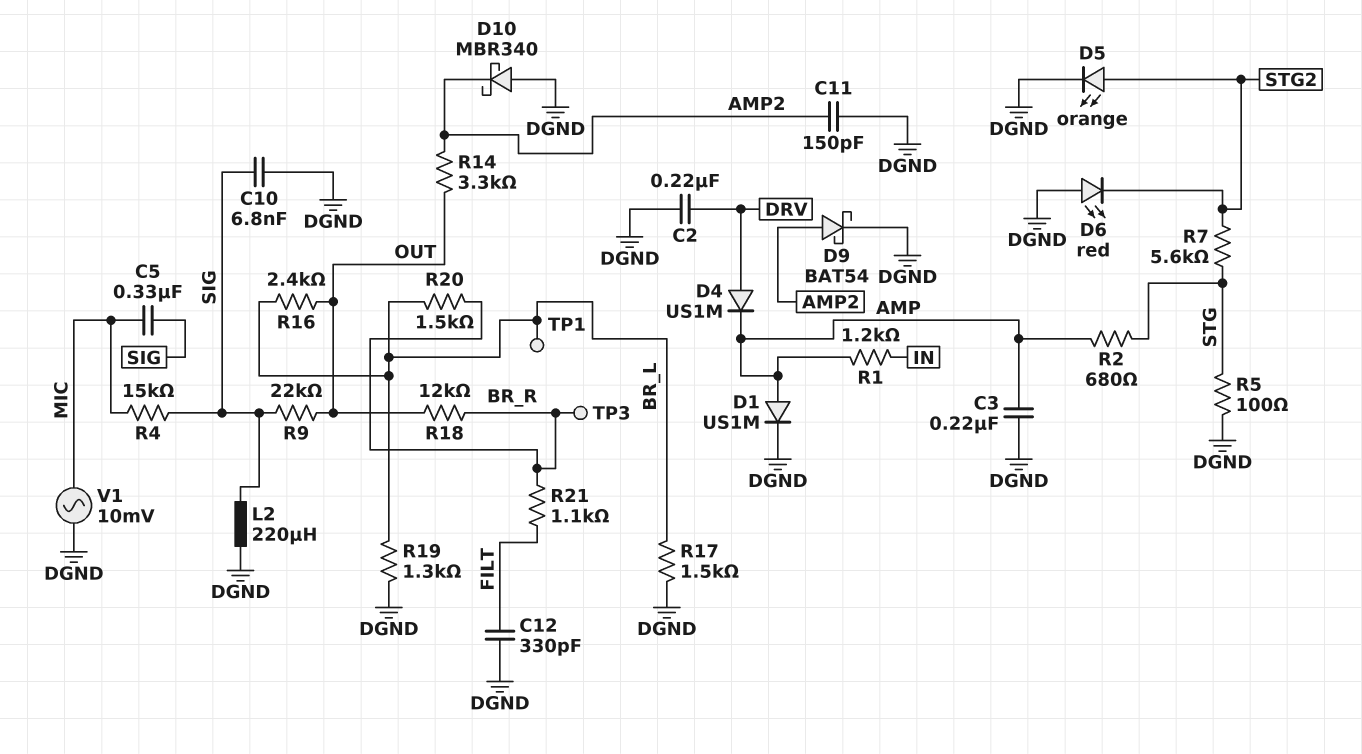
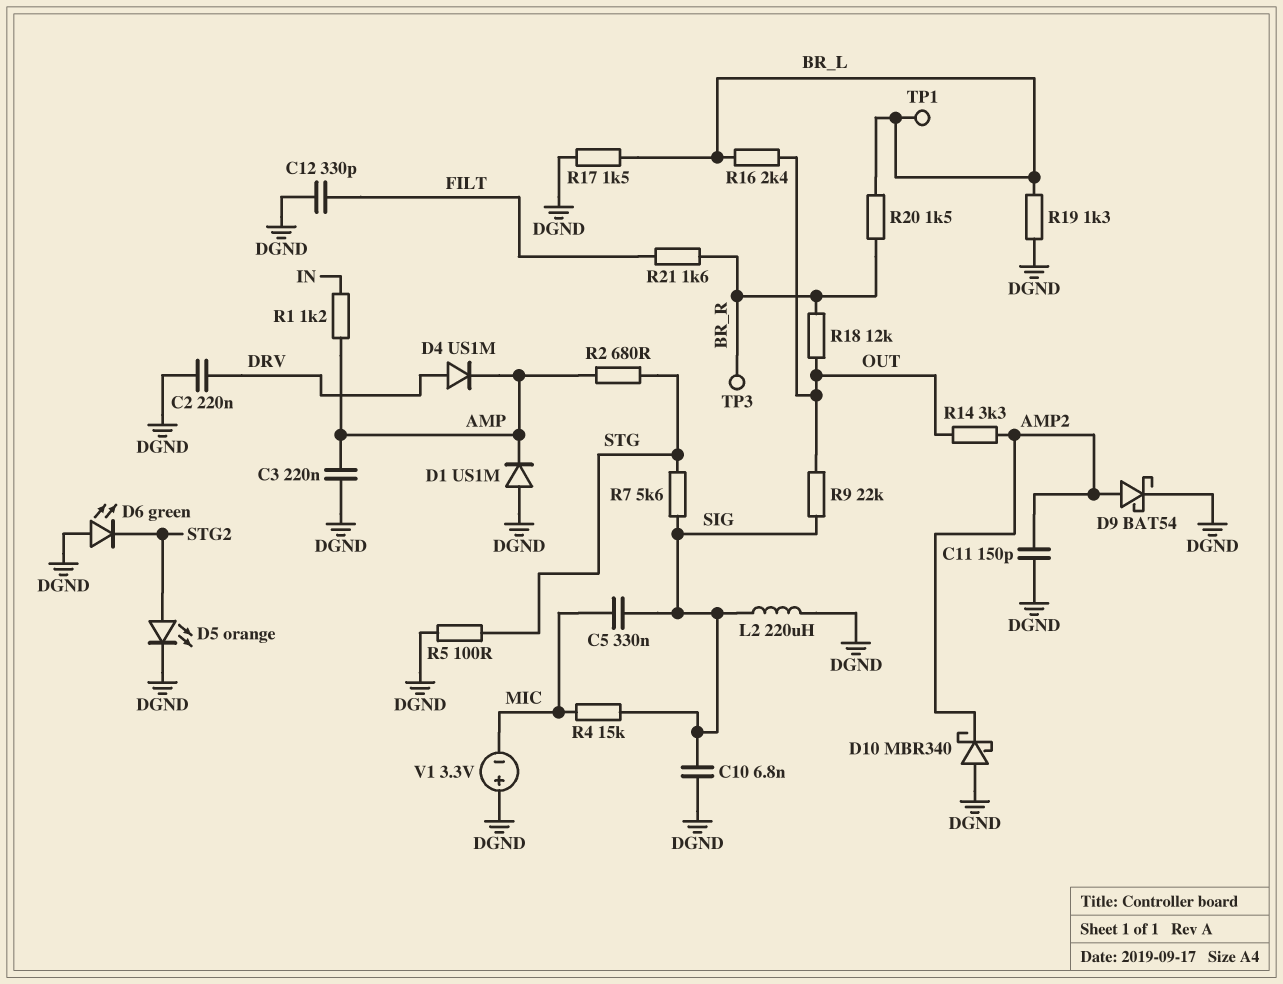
D1: diode US1M (A AMP, K DGND) -> diode US1M (A DGND, K AMP)
D6: LED red (A DGND, K STG2) -> LED green (A DGND, K STG2)
R7: 5.6k (STG, STG2) -> 5.6k (SIG, STG)
R21: 1.1k (BR_R, FILT) -> 1.6k (BR_R, FILT)
V1: AC 10mV (DGND, MIC) -> 3.3V (plus DGND, minus MIC)

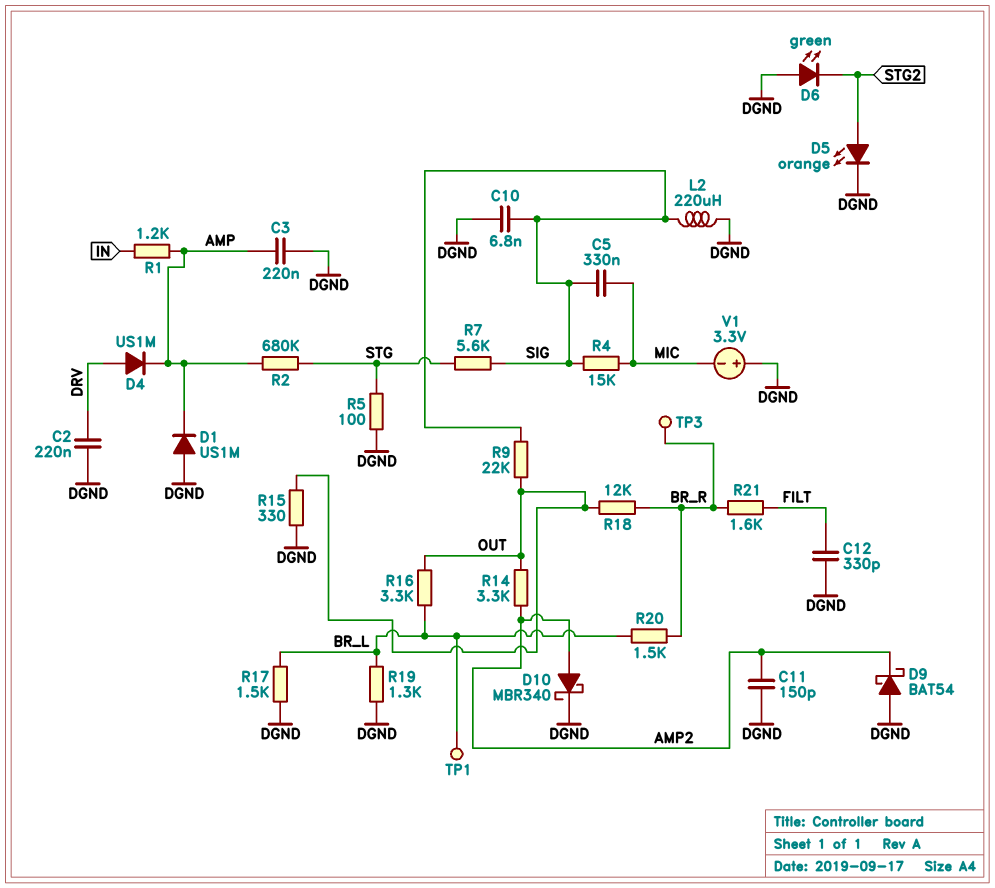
D9: schottky BAT54 (A AMP2, K DGND) -> schottky BAT54 (A DGND, K AMP2)
D10: schottky MBR340 (A DGND, K AMP2) -> schottky MBR340 (A AMP2, K DGND)
R2: 680 (AMP, STG) -> 680k (AMP, STG)
R15: none -> 330 (DGND, OUT)
R16: 2.4k (BR_L, OUT) -> 3.3k (BR_L, OUT)

